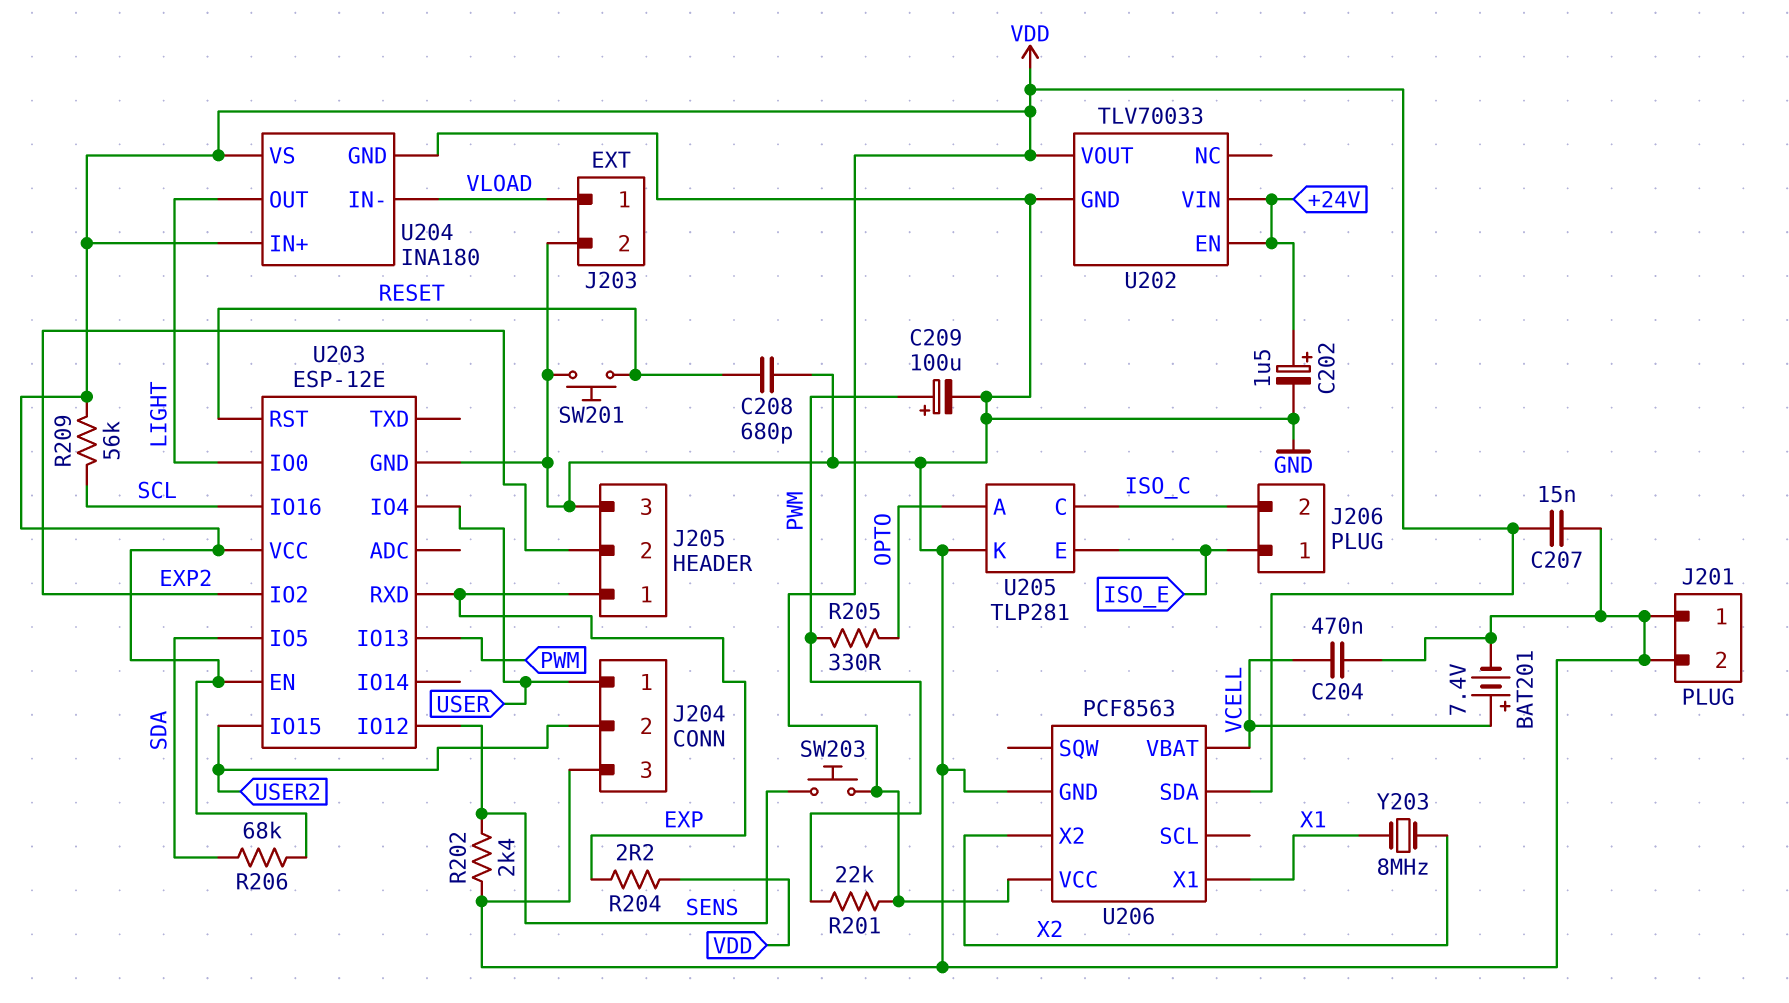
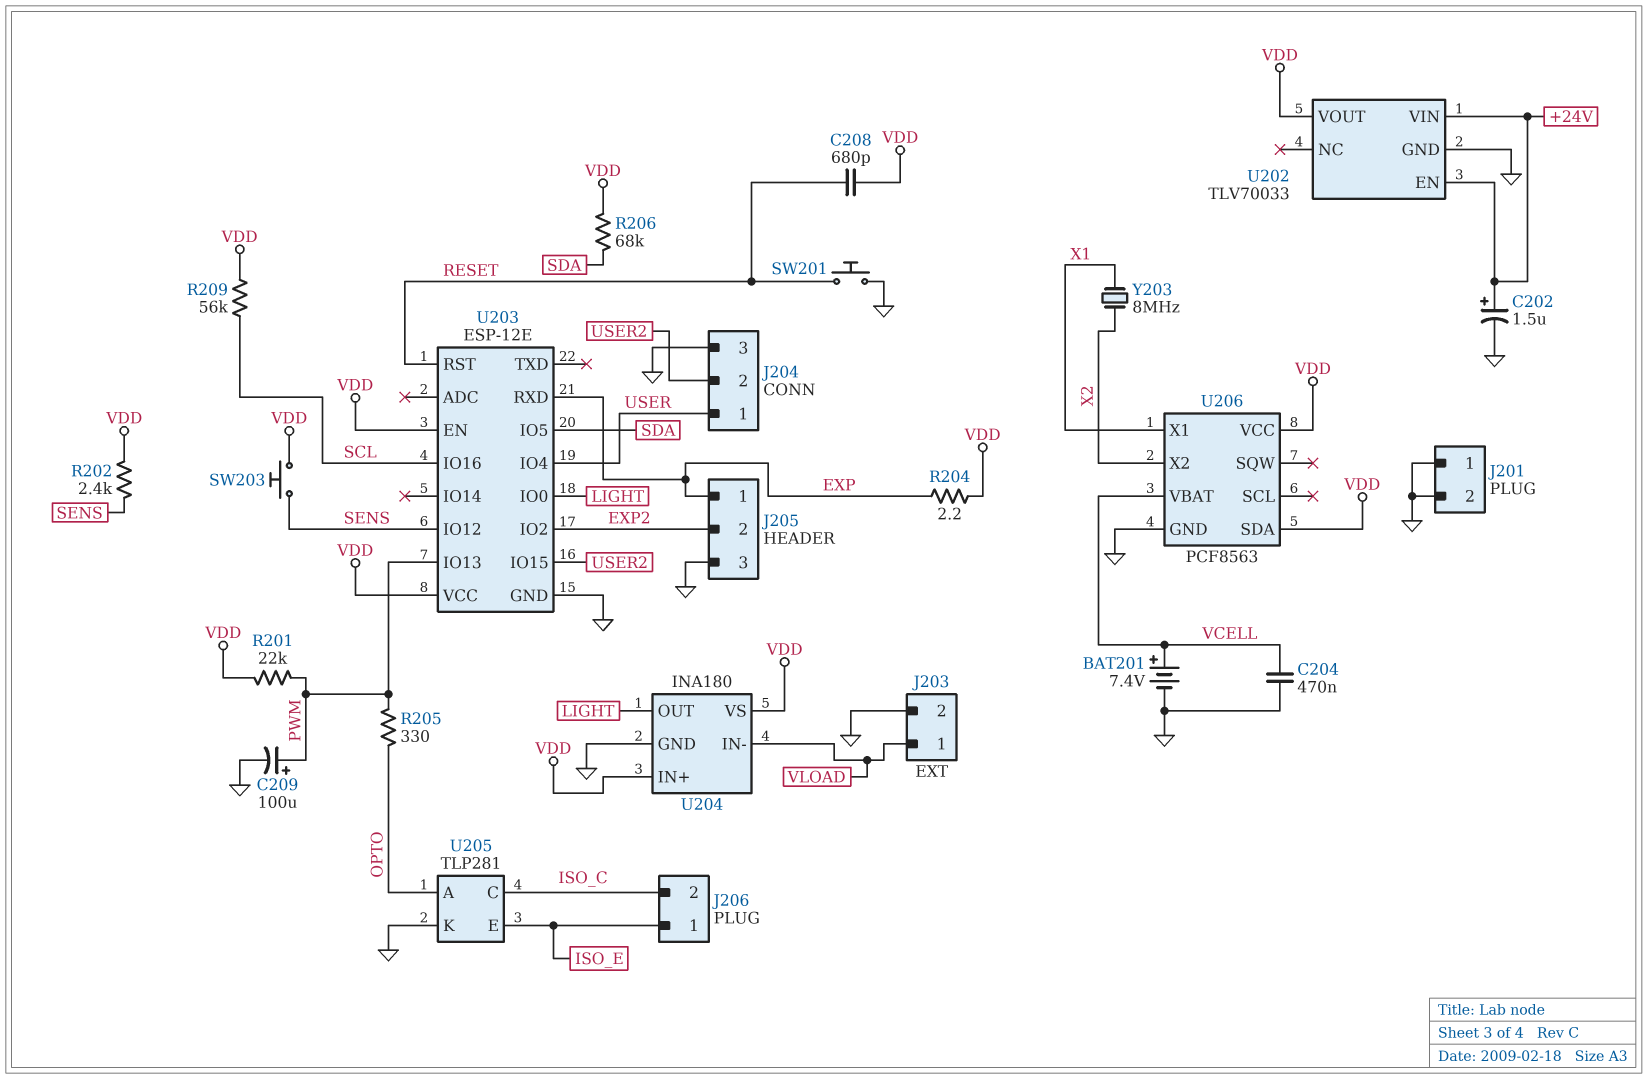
C207: 15nF (GND, VDD) -> none
C208: 680pF (GND, RESET) -> 680pF (RESET, VDD)
R202: 2.4k (GND, SENS) -> 2.4k (SENS, VDD)

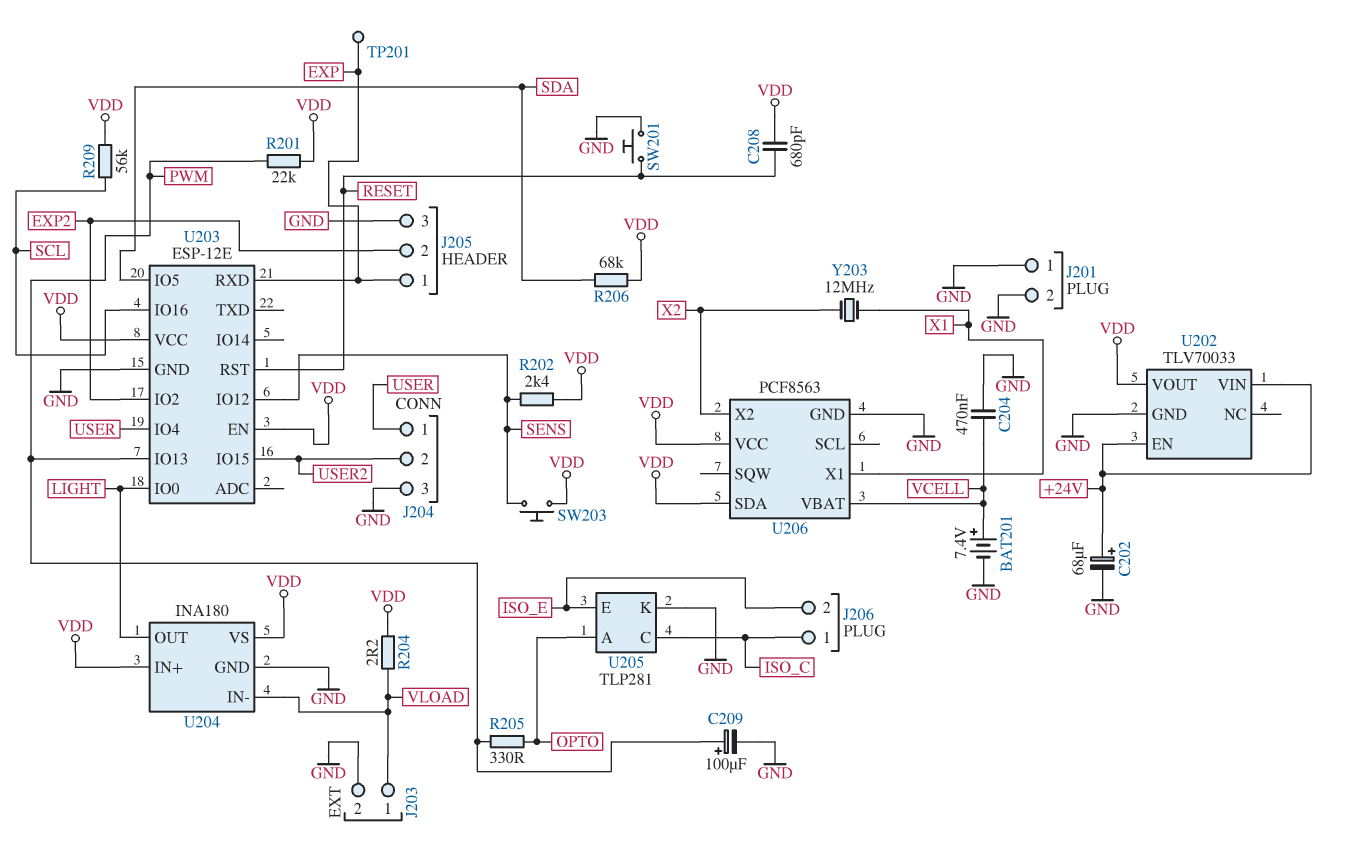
C202: 1.5uF (plus +24V, minus GND) -> 68uF (plus +24V, minus GND)
J206 pin 1: ISO_E -> ISO_C
J206 pin 2: ISO_C -> ISO_E
R204: 2.2 (EXP, VDD) -> 2.2 (VDD, VLOAD)
TP201: none -> test point (EXP)
Y203: 8MHz (X1, X2) -> 12MHz (X1, X2)

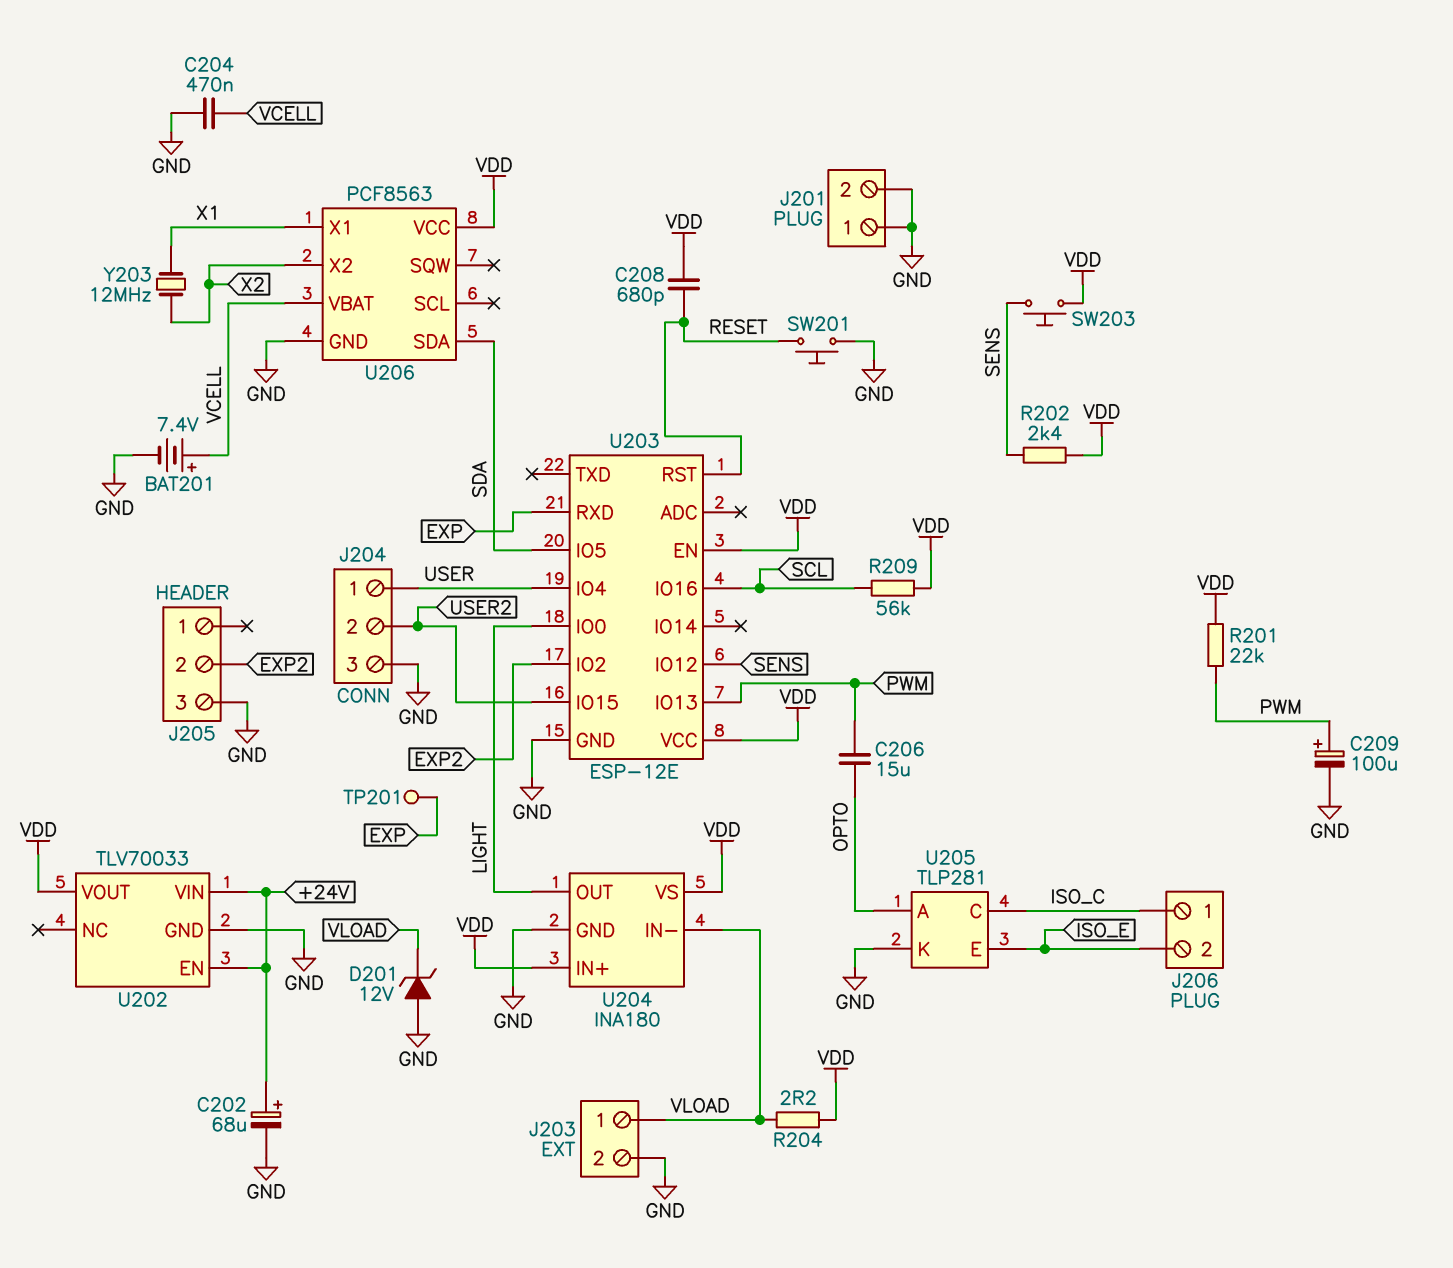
C206: none -> 15uF (OPTO, PWM)
D201: none -> zener 12V (A GND, K VLOAD)
J205 pin 1: EXP -> none
R205: 330 (OPTO, PWM) -> none
R206: 68k (SDA, VDD) -> none
U206 pin SDA: VDD -> SDA

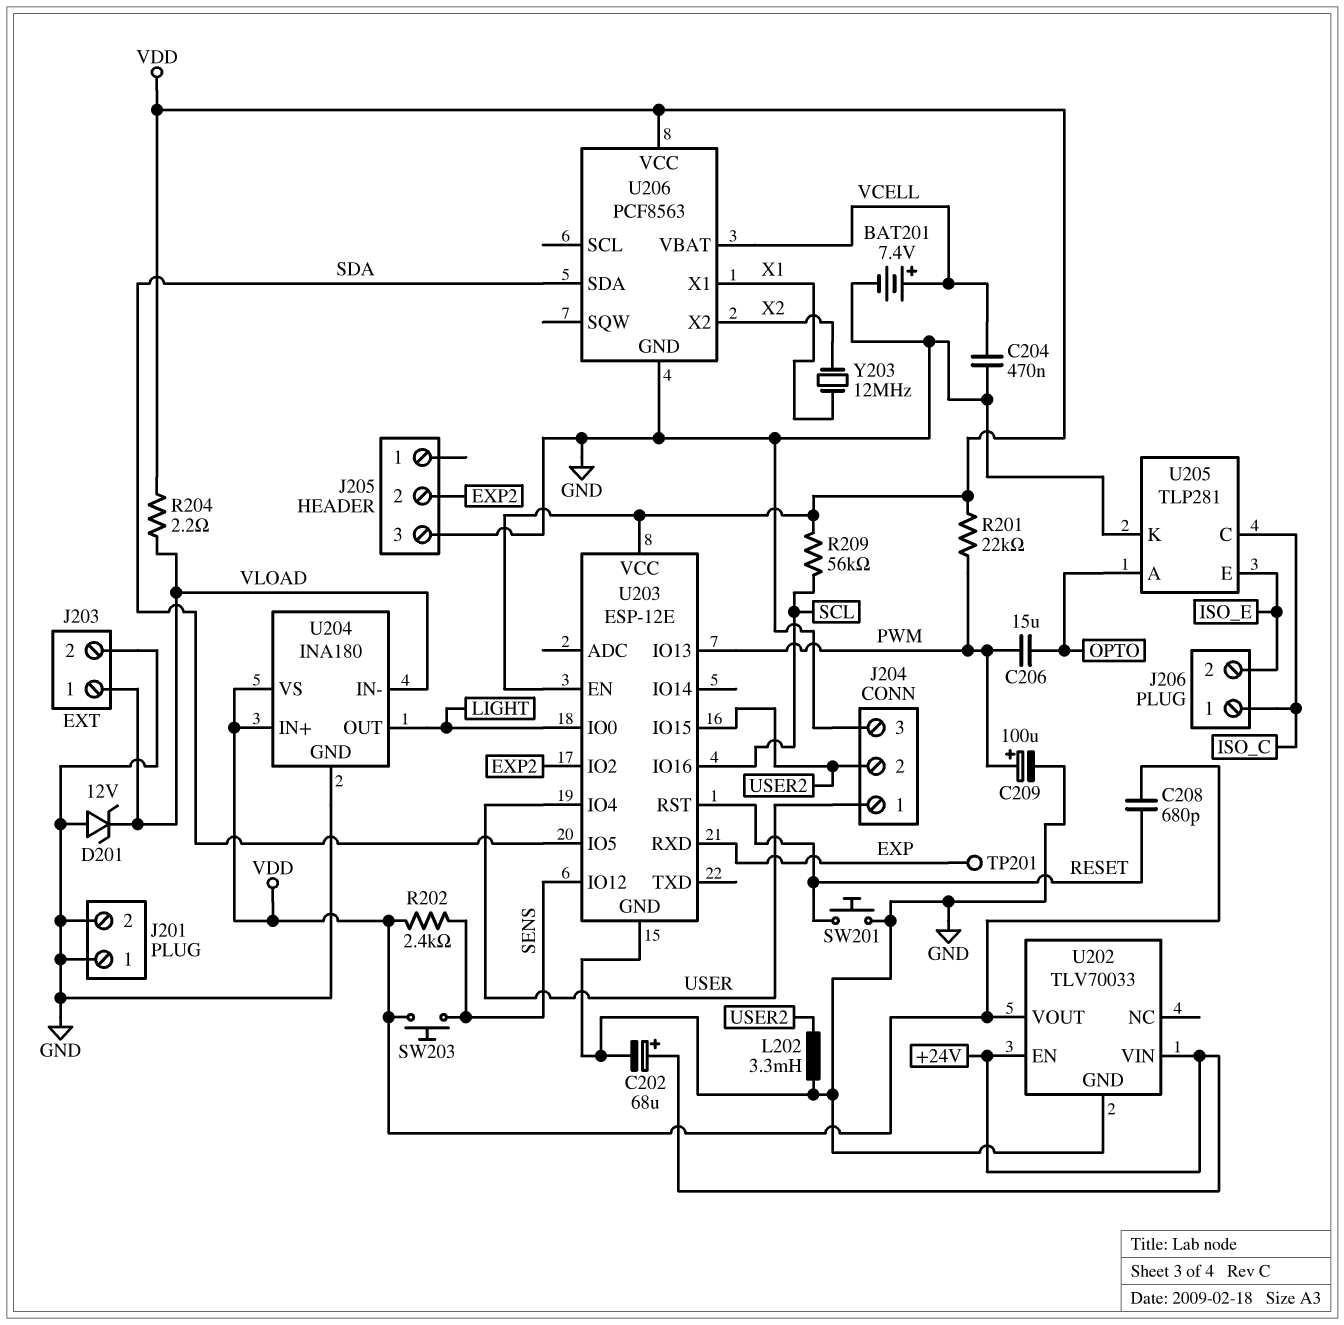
L202: none -> 3.3mH (GND, USER2)

